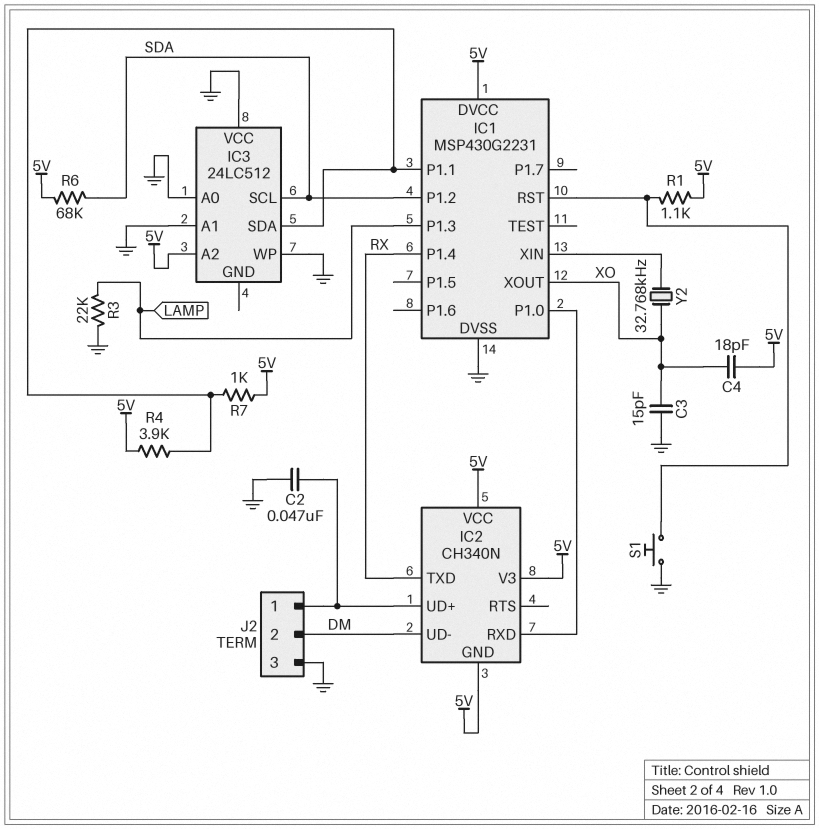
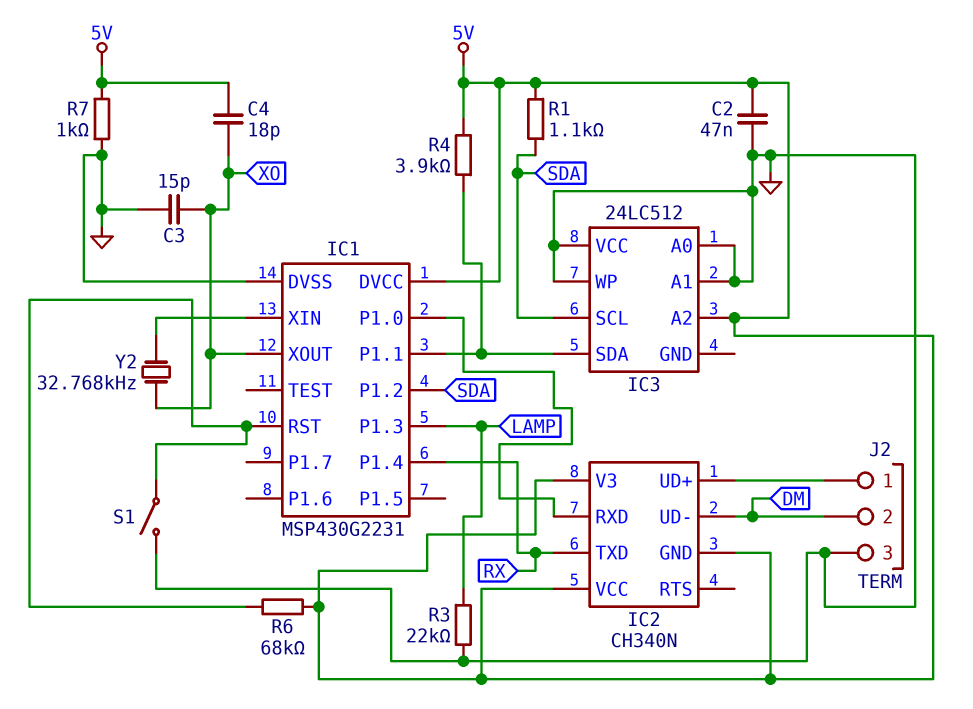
C2: 47nF (GND, IC2/UD+) -> 47nF (5V, GND)
R1: 1.1k (5V, IC1/RST) -> 1.1k (5V, SDA)
R6: 68k (5V, SDA) -> 68k (5V, IC1/RST)
R7: 1k (5V, IC1/P1.1) -> 1k (5V, GND)
S1: button (GND, IC1/RST) -> switch (GND, IC1/RST)

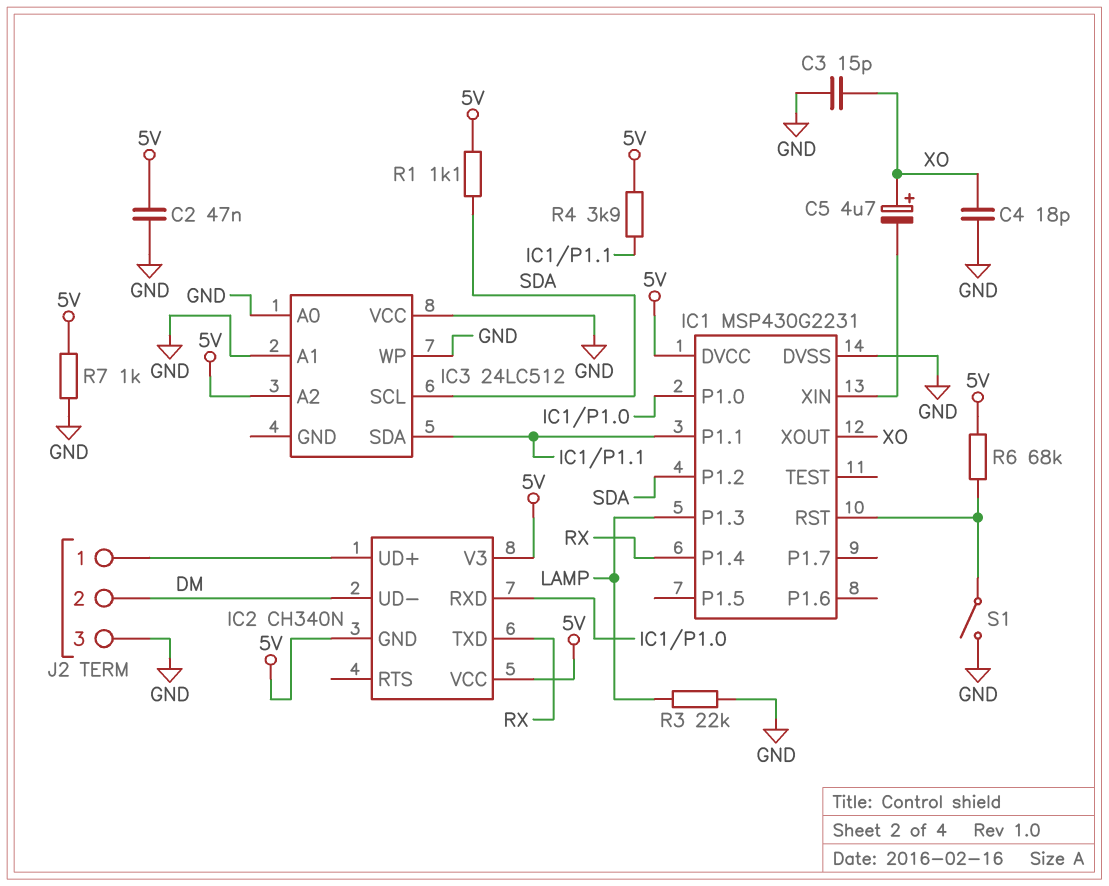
C4: 18pF (5V, XO) -> 18pF (GND, XO)
C5: none -> 4.7uF (plus XO, minus IC1/XIN)
Y2: 32.768kHz (IC1/XIN, XO) -> none

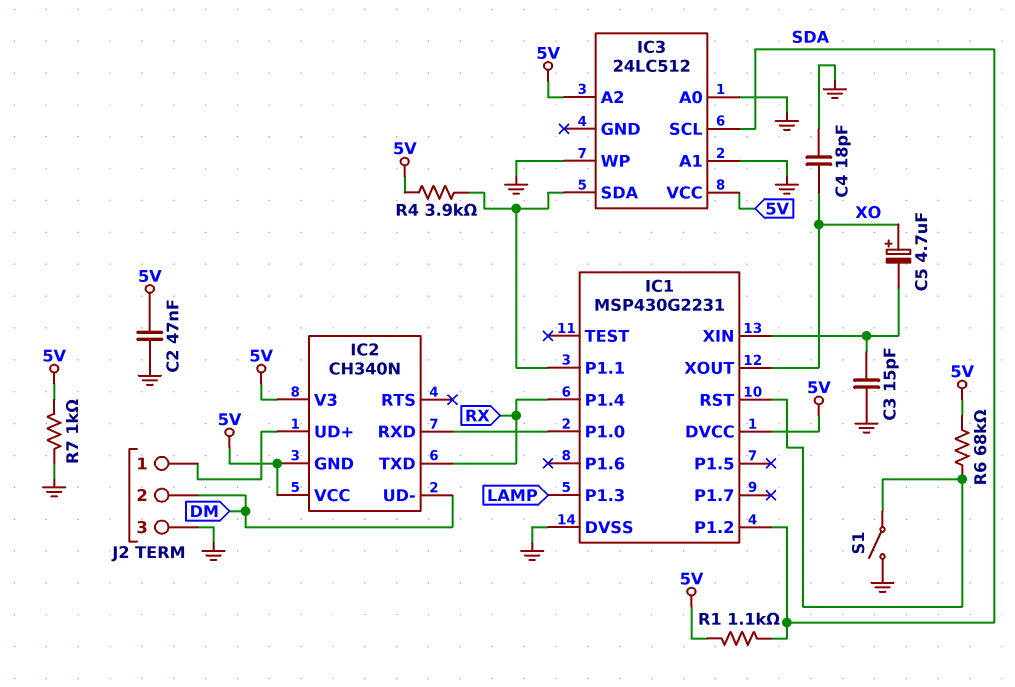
C3: 15pF (GND, XO) -> 15pF (GND, IC1/XIN)
IC3 pin VCC: GND -> 5V
R3: 22k (GND, LAMP) -> none

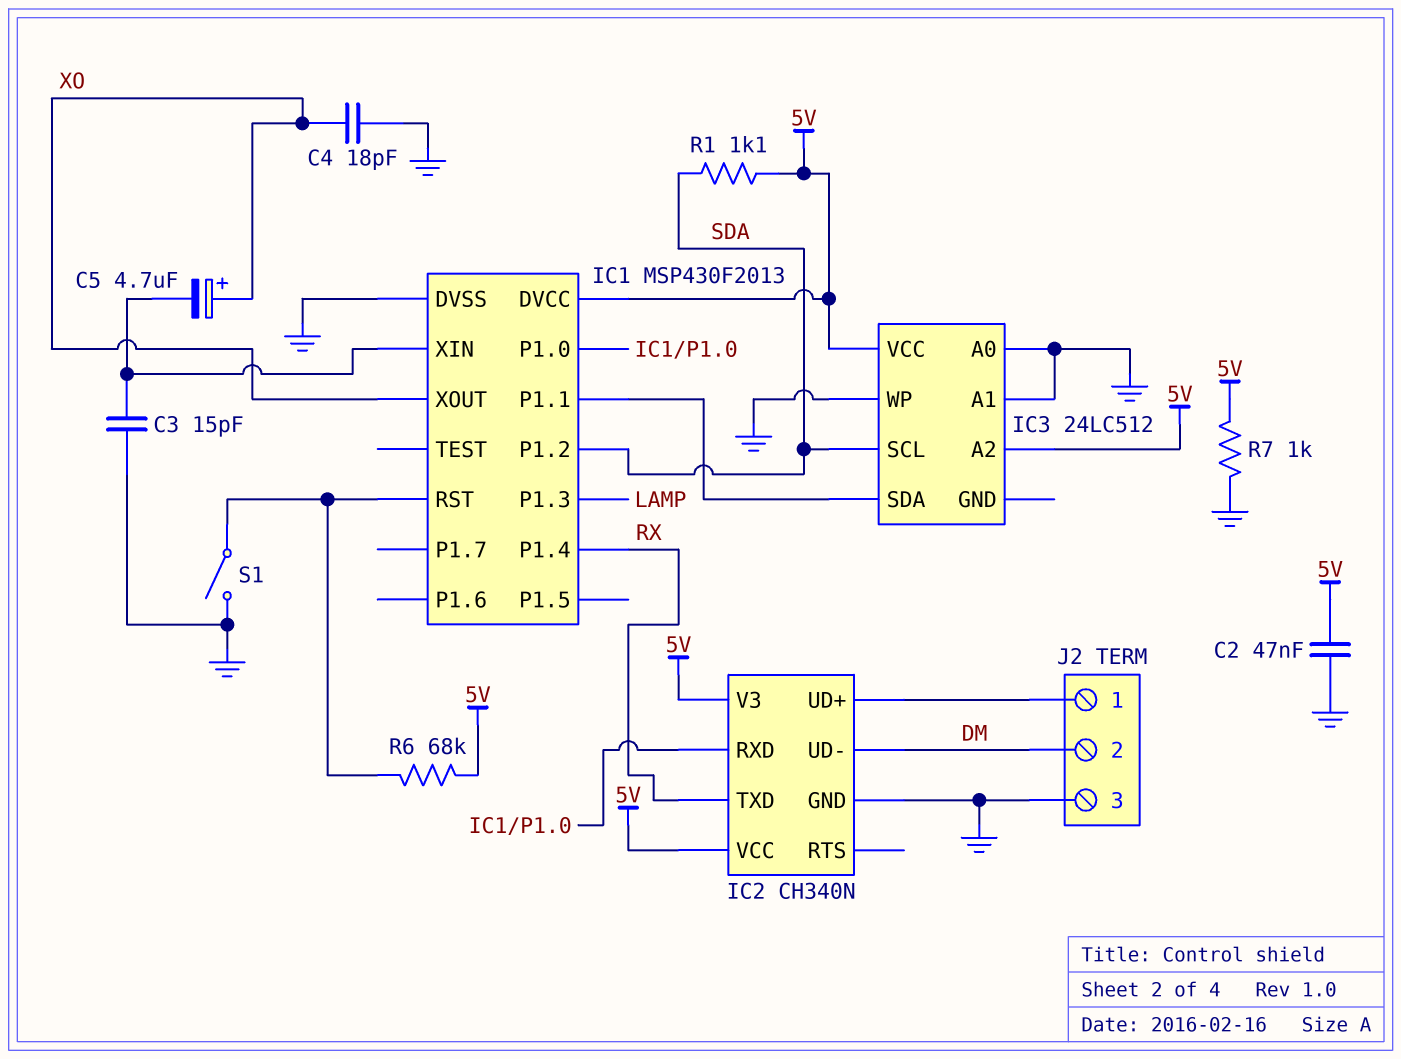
IC1: MSP430G2231 -> MSP430F2013
IC2 pin GND: 5V -> GND
R4: 3.9k (5V, IC1/P1.1) -> none

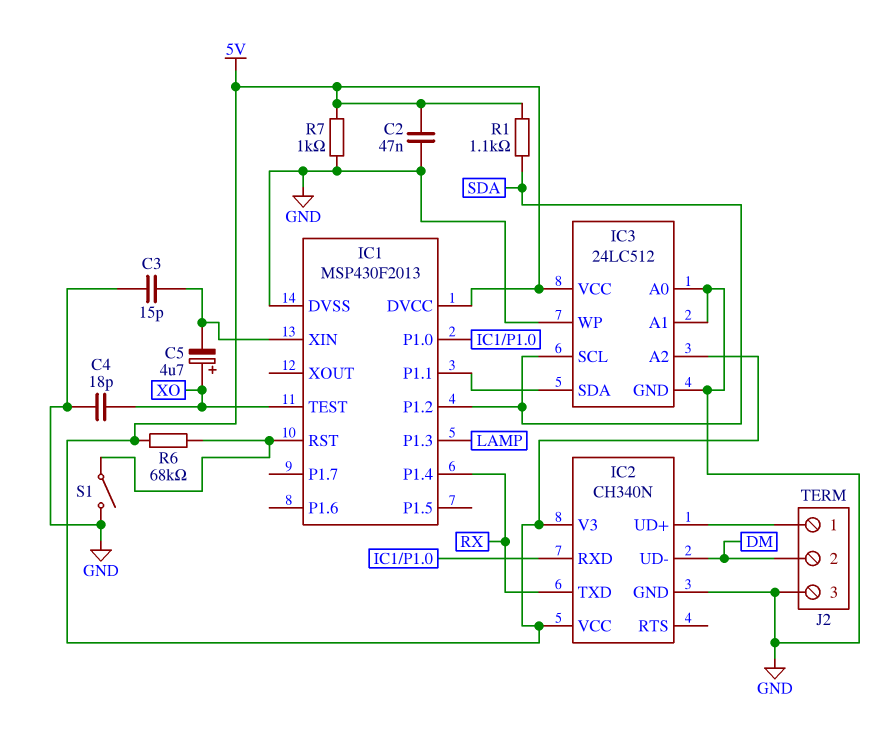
IC1 pin TEST: none -> XO
IC1 pin XOUT: XO -> none
IC3 pin GND: none -> GND

